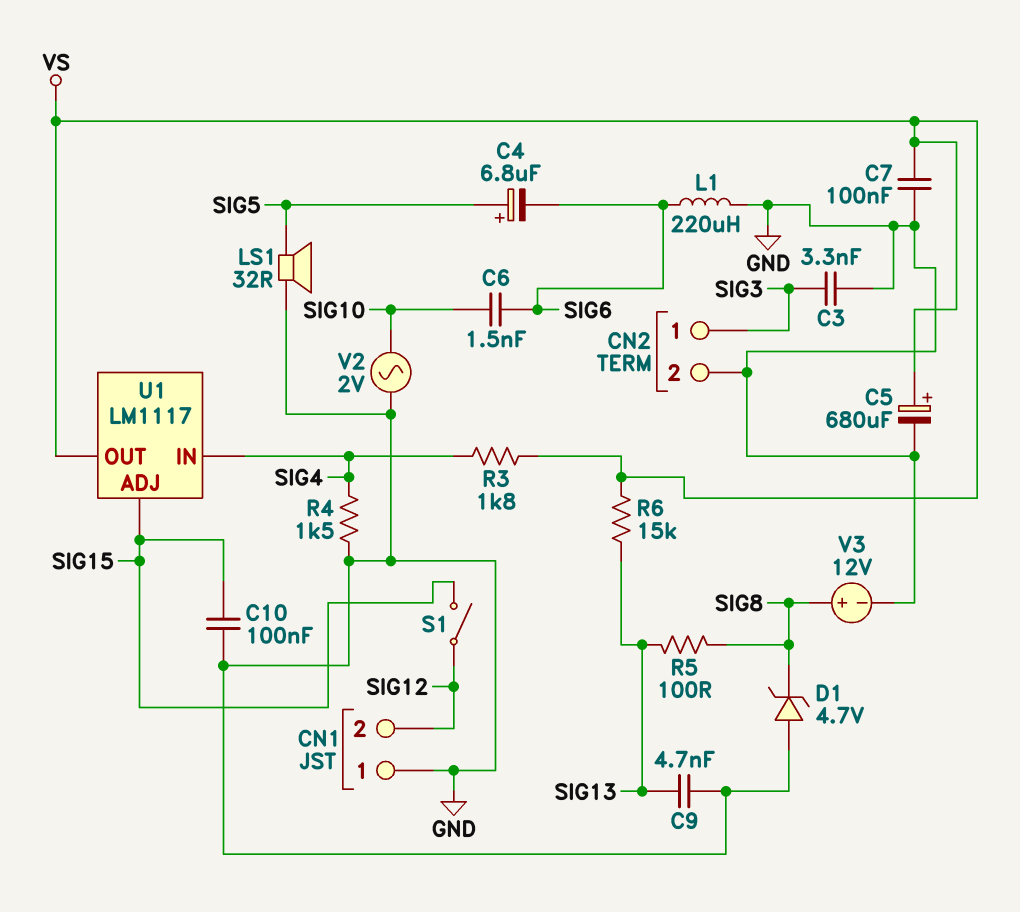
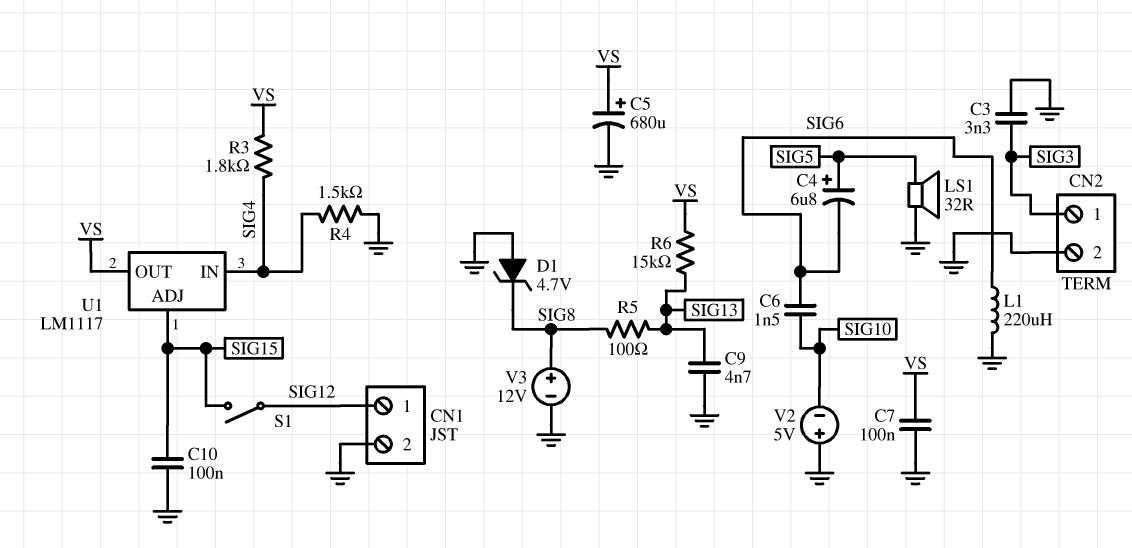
CN1 pin 1: GND -> SIG12
CN1 pin 2: SIG12 -> GND
V2: AC 2V (GND, SIG10) -> 5V (plus GND, minus SIG10)

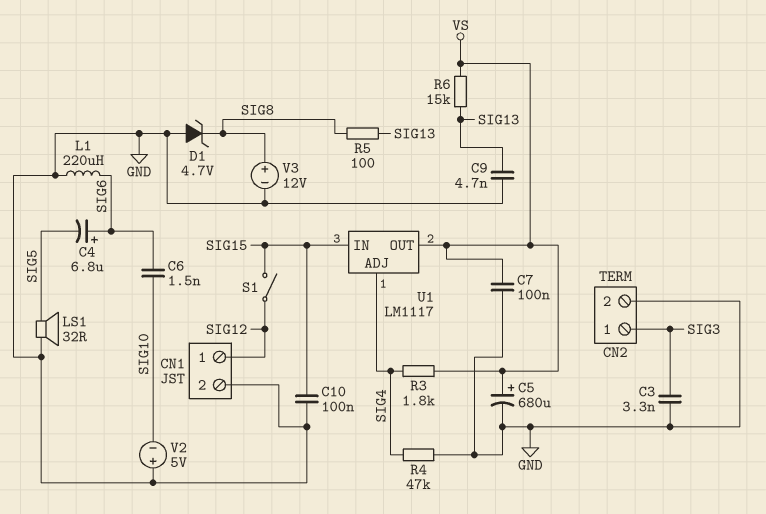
C4: 6.8uF (plus SIG5, minus SIG6) -> 6.8uF (plus SIG6, minus SIG5)
R4: 1.5k (GND, SIG4) -> 47k (GND, SIG4)
U1 pin ADJ: SIG15 -> SIG4
U1 pin IN: SIG4 -> SIG15

